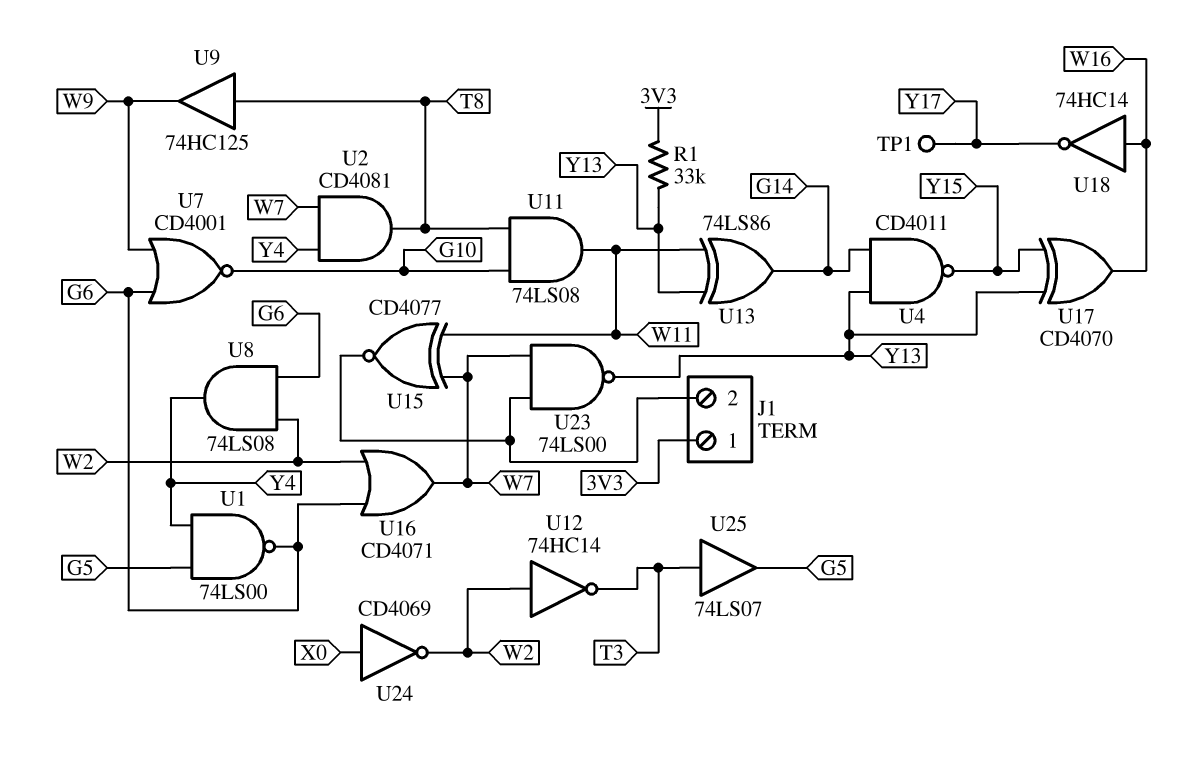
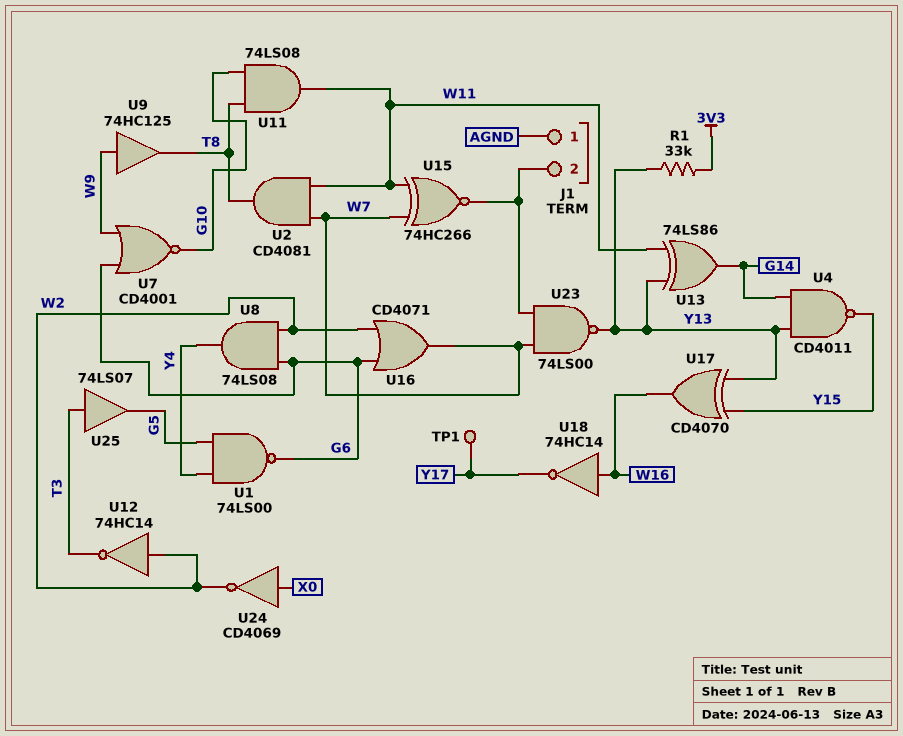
J1 pin 1: 3V3 -> AGND
U2: AND CD4081 (in W7, in Y4, out T8) -> AND CD4081 (in W7, in W11, out T8)
U9: buffer 74HC125 (in T8, out W9) -> buffer 74HC125 (in W9, out T8)
U15: XNOR CD4077 (in W7, in W11, out J1/2) -> XNOR 74HC266 (in W7, in W11, out J1/2)

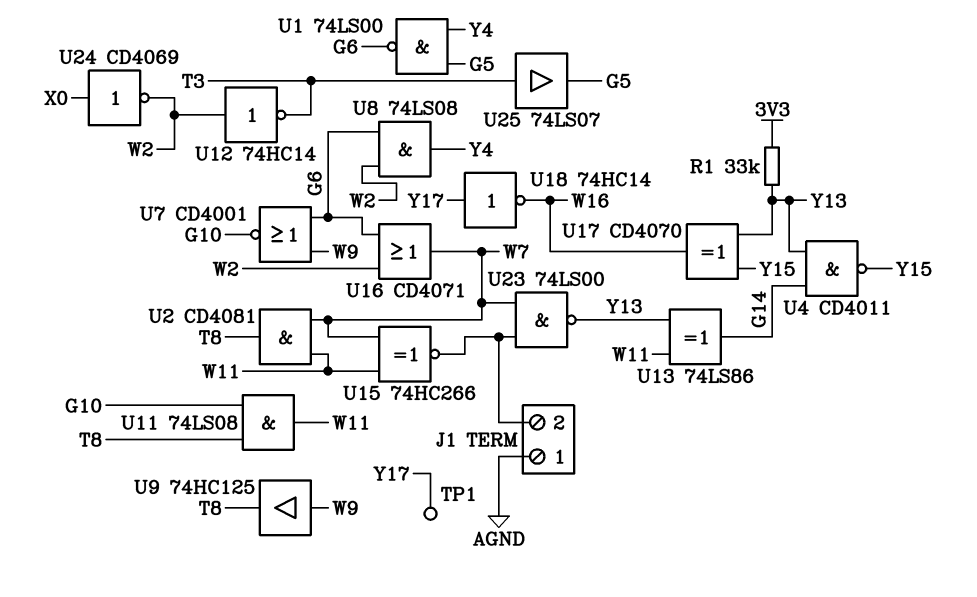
U18: NOT 74HC14 (in W16, out Y17) -> NOT 74HC14 (in Y17, out W16)

